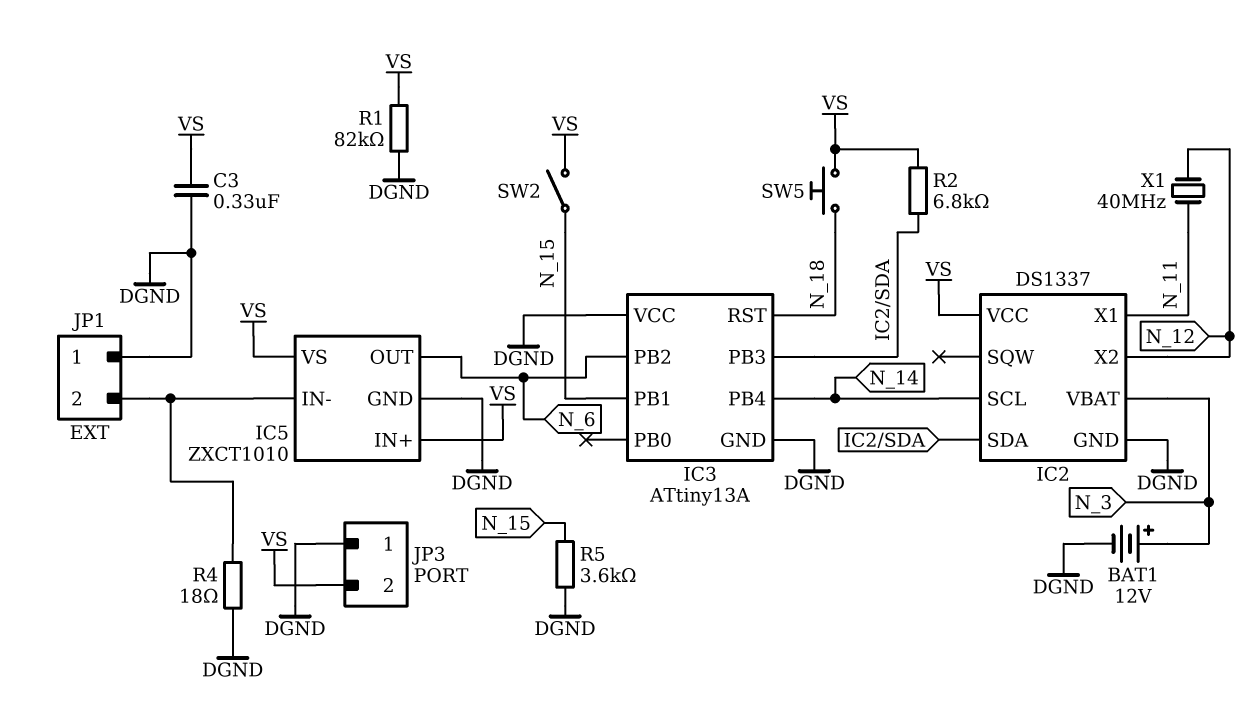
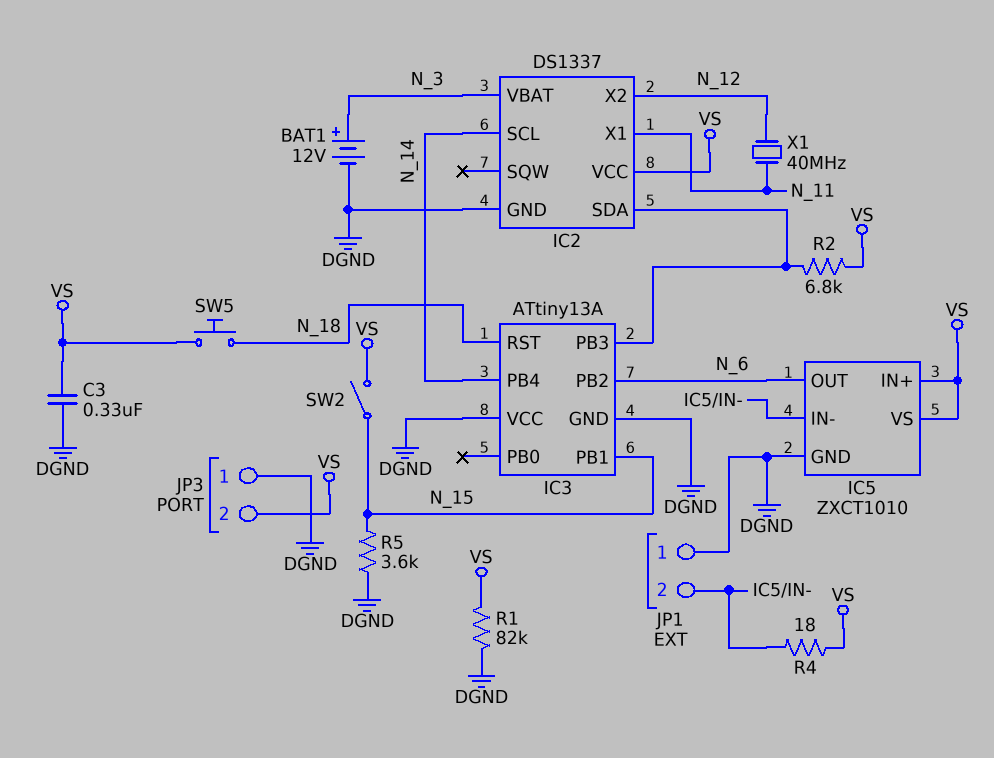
R4: 18 (DGND, IC5/IN-) -> 18 (IC5/IN-, VS)

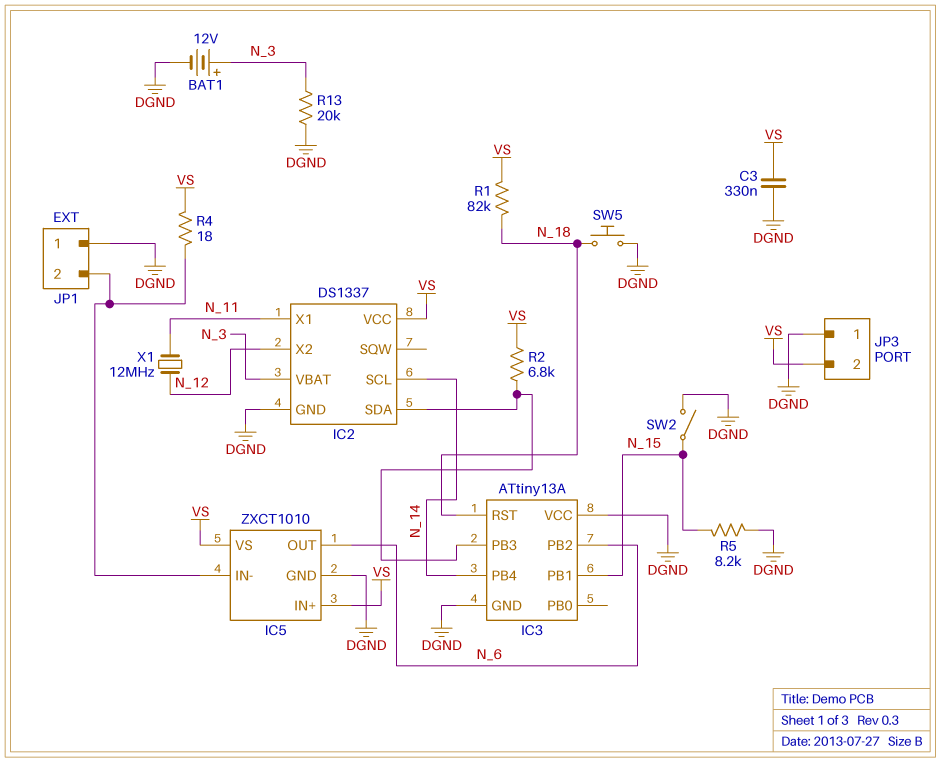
R1: 82k (DGND, VS) -> 82k (N_18, VS)
R5: 3.6k (DGND, N_15) -> 8.2k (DGND, N_15)
R13: none -> 20k (DGND, N_3)
SW2: switch (N_15, VS) -> switch (DGND, N_15)
SW5: button (N_18, VS) -> button (DGND, N_18)
X1: 40MHz (N_11, N_12) -> 12MHz (N_11, N_12)

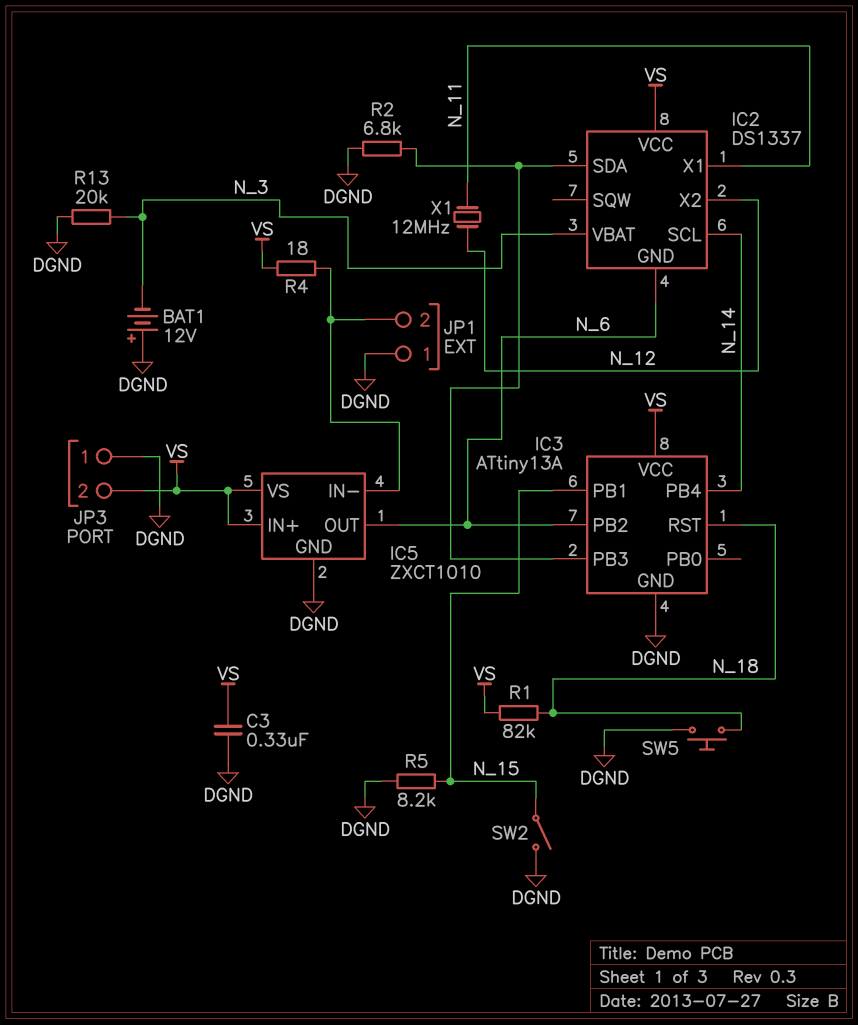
BAT1: 12V (plus N_3, minus DGND) -> 12V (plus DGND, minus N_3)
IC2 pin GND: DGND -> N_6
IC3 pin VCC: DGND -> VS
R2: 6.8k (IC2/SDA, VS) -> 6.8k (DGND, IC2/SDA)

